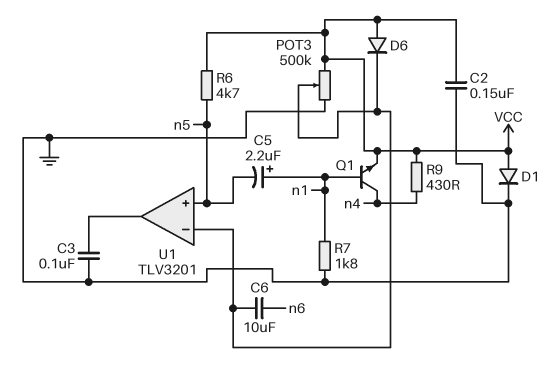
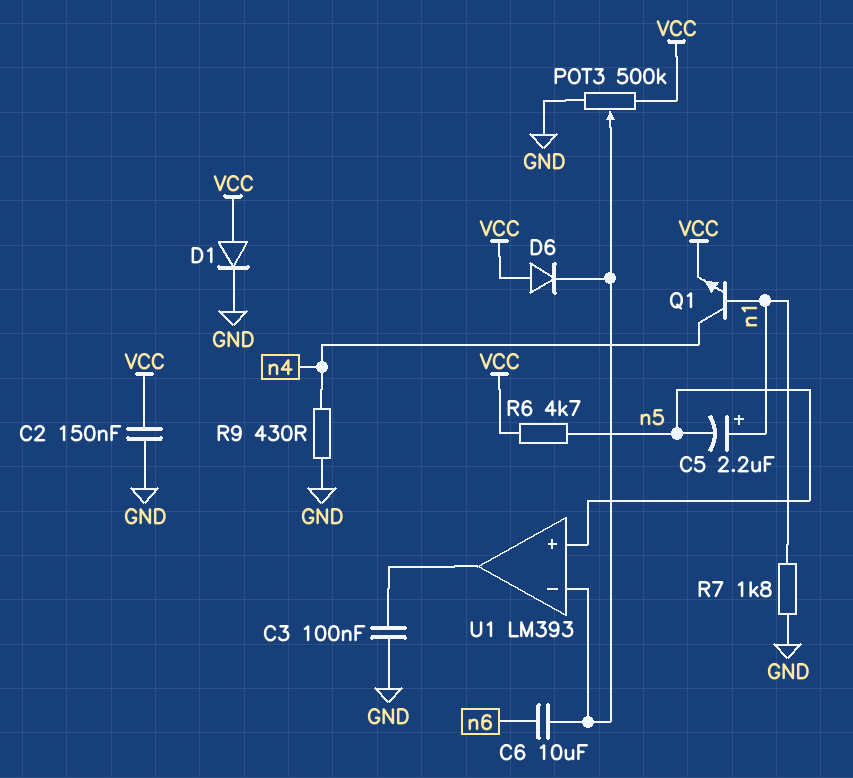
R9: 430 (VCC, n4) -> 430 (GND, n4)
U1: TLV3201 -> LM393

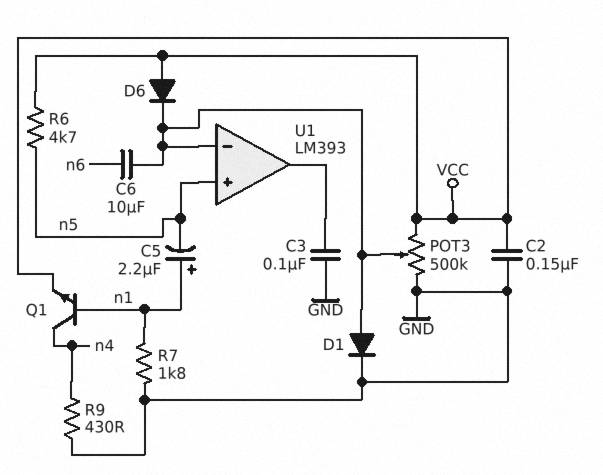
D1: diode (A VCC, K GND) -> diode (A U1/in-, K GND)

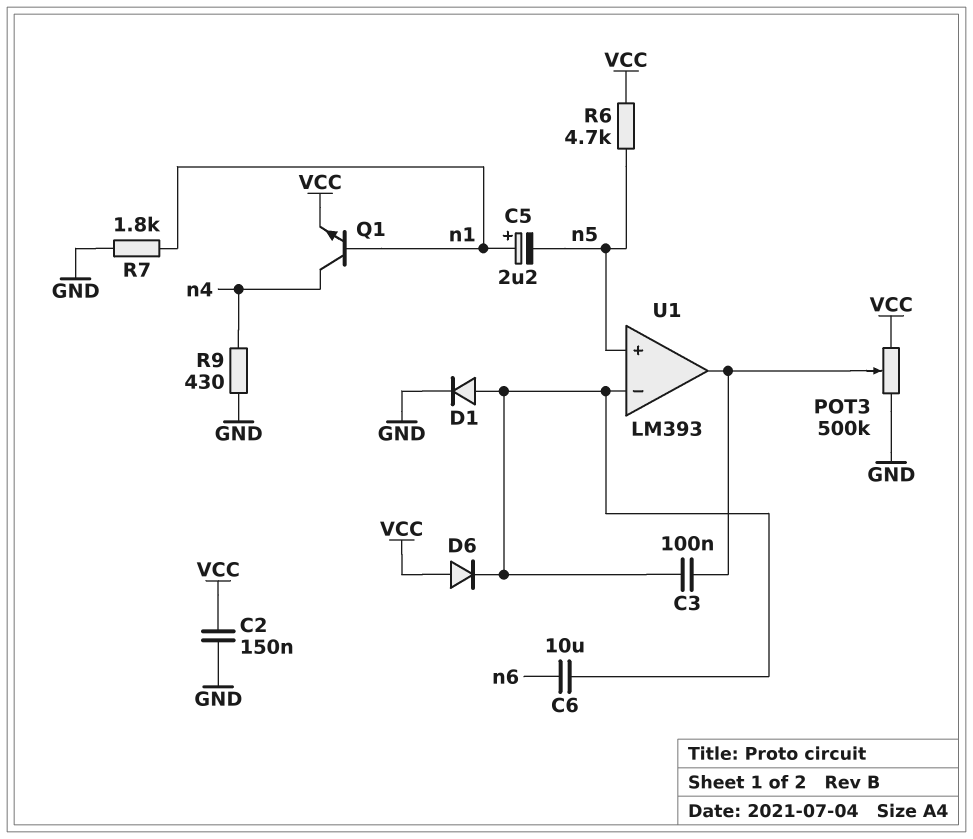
C3: 100nF (GND, U1/out) -> 100nF (U1/in-, U1/out)
POT3: 500k (GND, VCC, wiper U1/in-) -> 500k (GND, VCC, wiper U1/out)

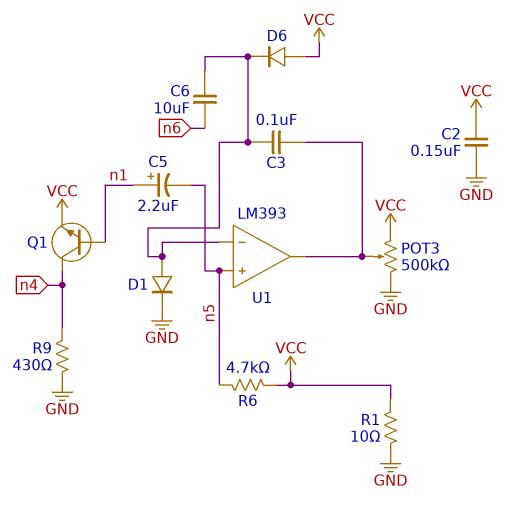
R1: none -> 10 (GND, VCC)
R7: 1.8k (GND, n1) -> none

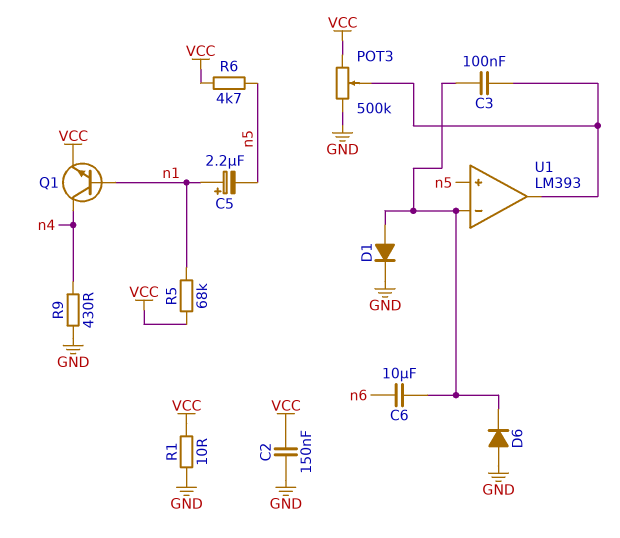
D6: diode (A VCC, K U1/in-) -> diode (A GND, K U1/in-)
R5: none -> 68k (VCC, n1)

